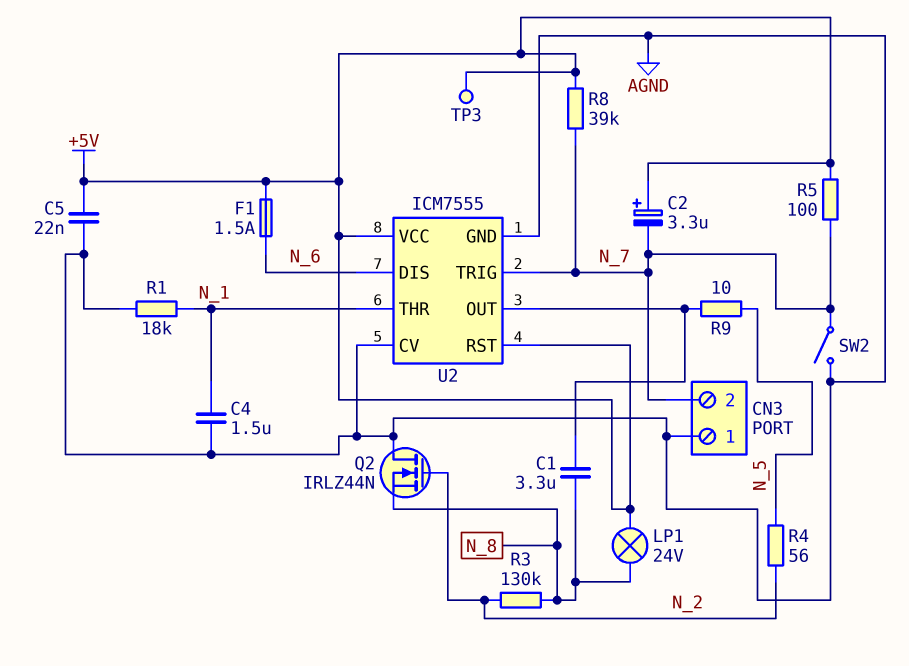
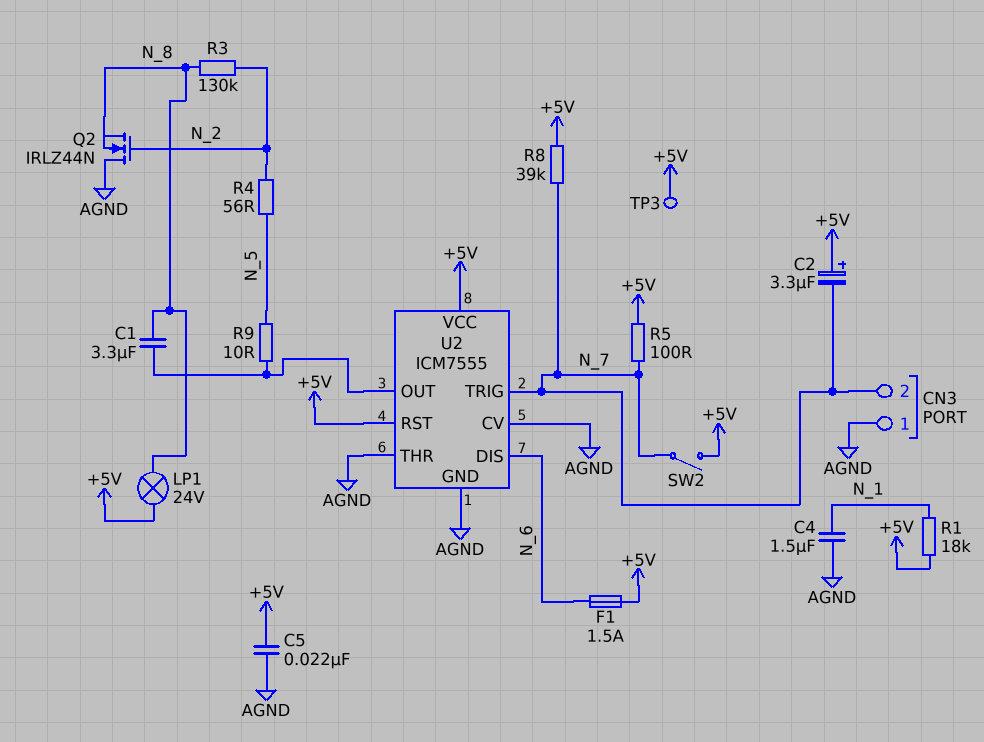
R1: 18k (AGND, N_1) -> 18k (+5V, N_1)
SW2: switch (AGND, N_7) -> switch (+5V, N_7)
U2 pin THR: N_1 -> AGND

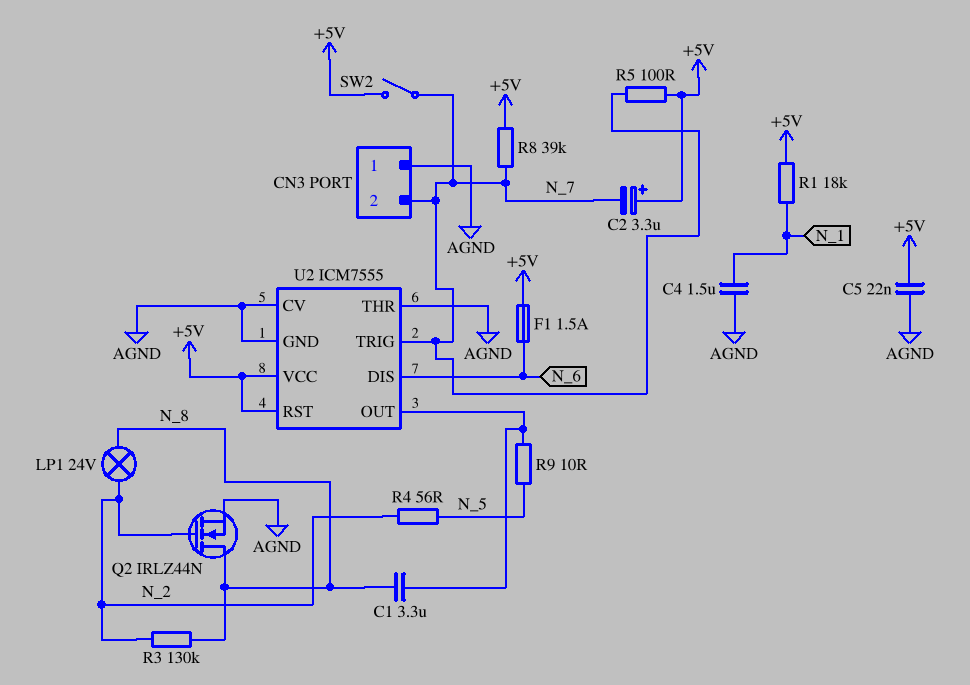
LP1: lamp 24V (+5V, N_8) -> lamp 24V (N_2, N_8)
Q2: NMOS IRLZ44N (G N_2, D AGND, S N_8) -> NMOS IRLZ44N (G N_2, D N_8, S AGND)
TP3: test point (+5V) -> none

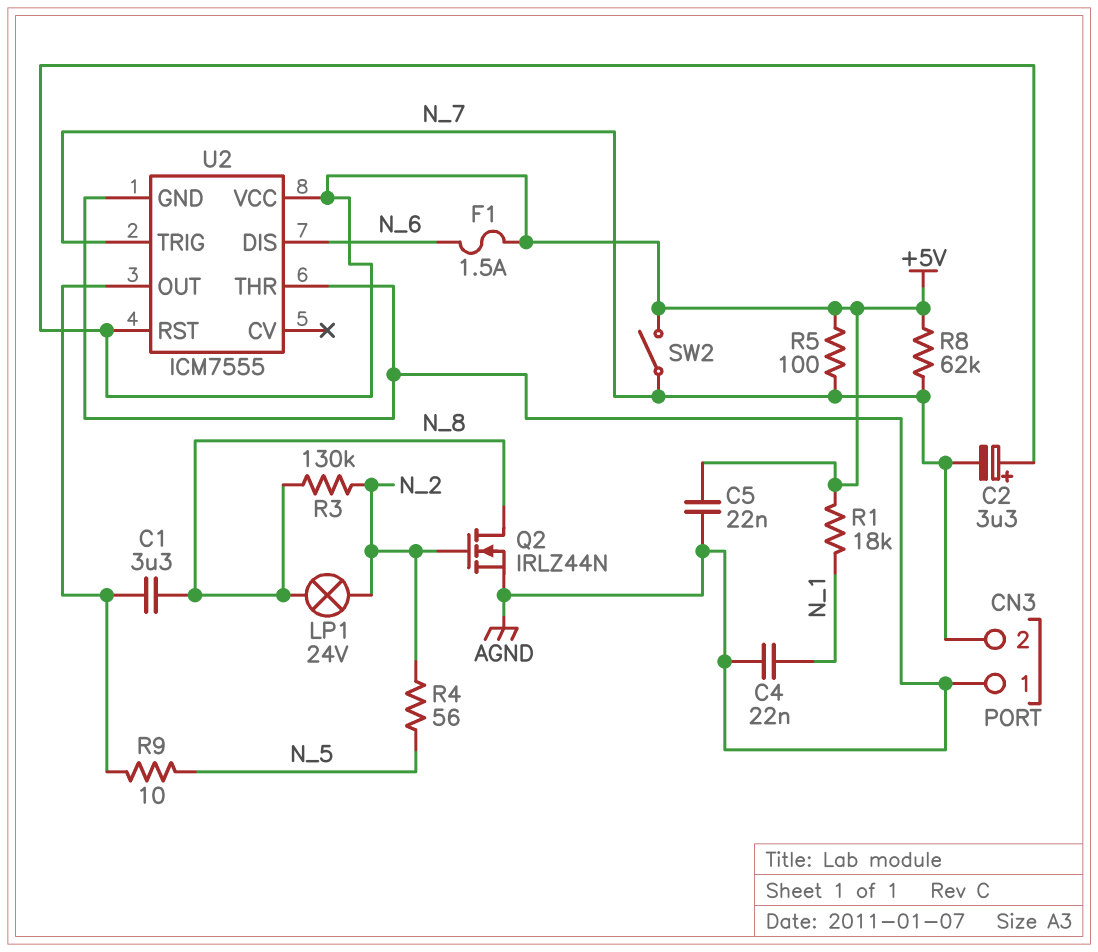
C4: 1.5uF (AGND, N_1) -> 22nF (AGND, N_1)
R8: 39k (+5V, N_7) -> 62k (+5V, N_7)
U2 pin CV: AGND -> none

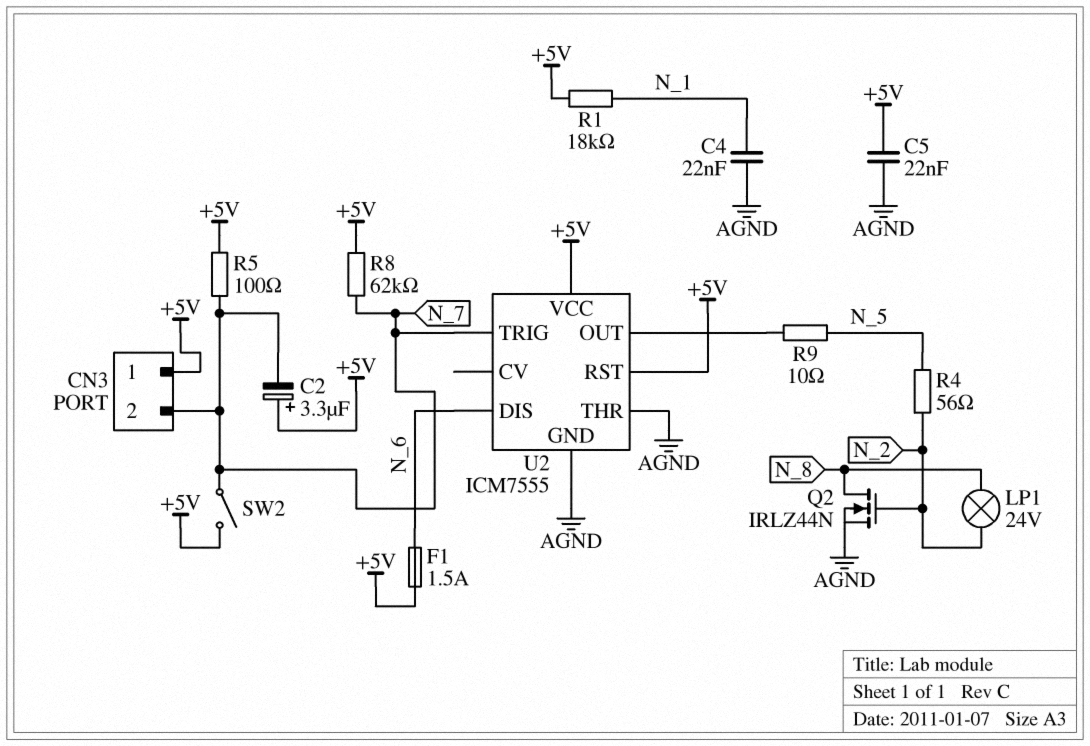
C1: 3.3uF (N_8, U2/OUT) -> none
CN3 pin 1: AGND -> +5V
R3: 130k (N_2, N_8) -> none

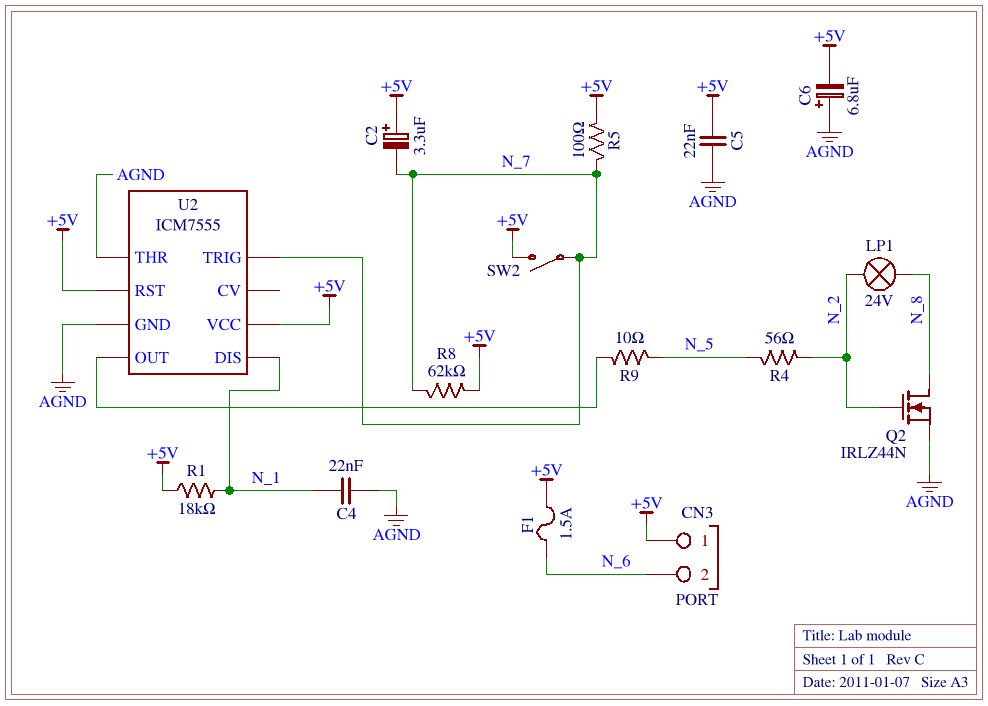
C6: none -> 6.8uF (plus AGND, minus +5V)
CN3 pin 2: N_7 -> N_6
U2 pin DIS: N_6 -> N_1

